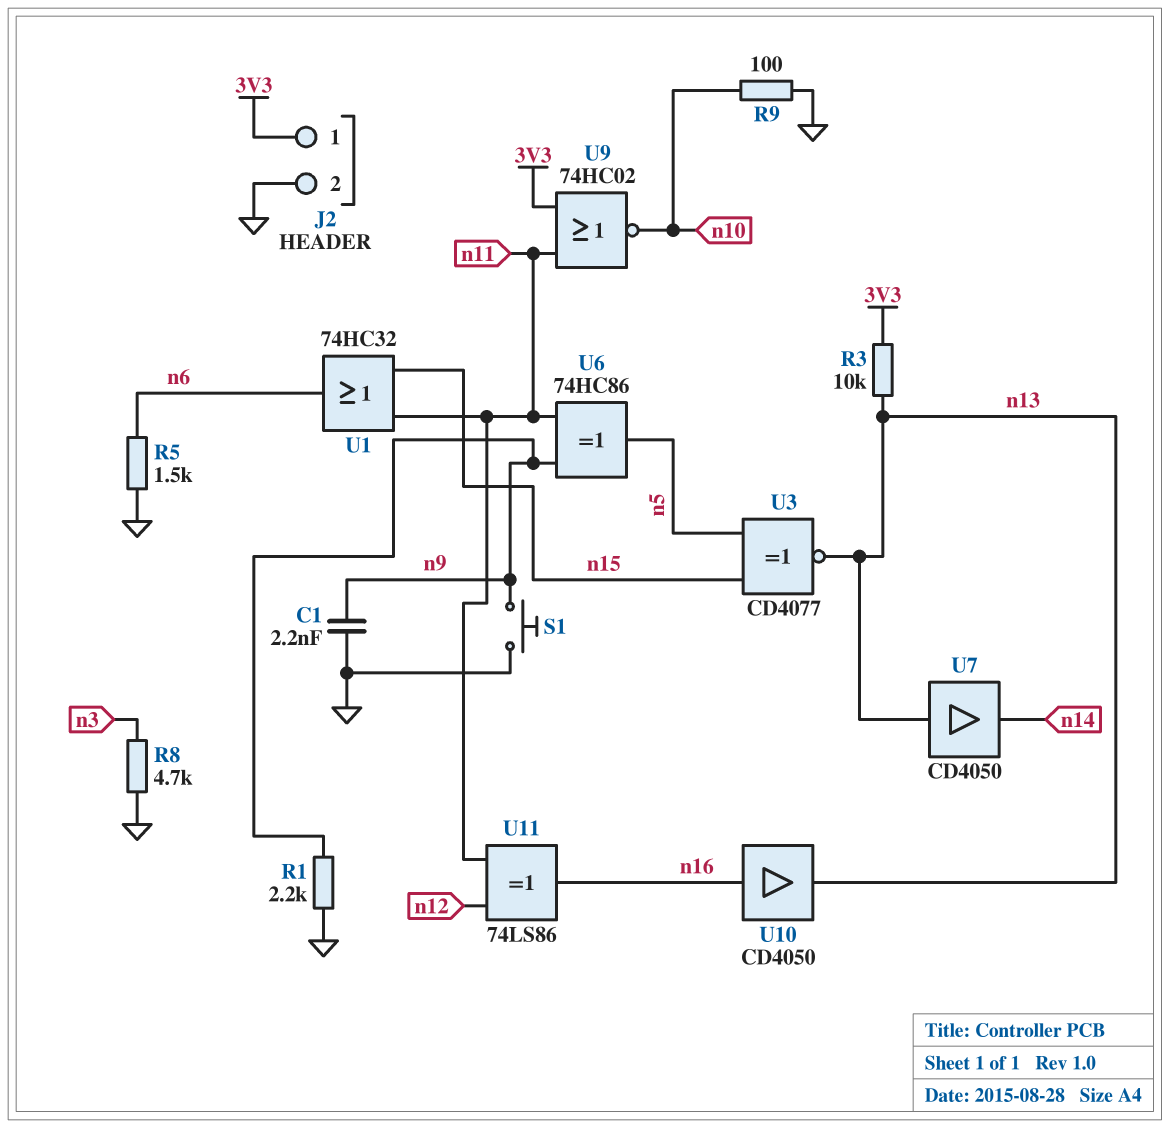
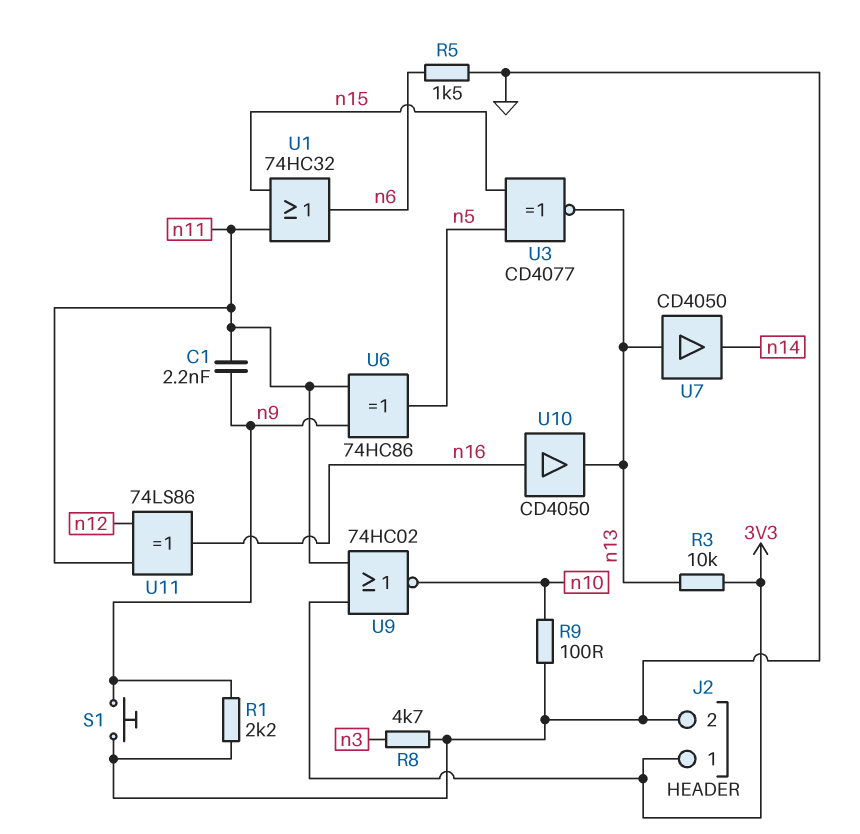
C1: 2.2nF (GND, n9) -> 2.2nF (n9, n11)

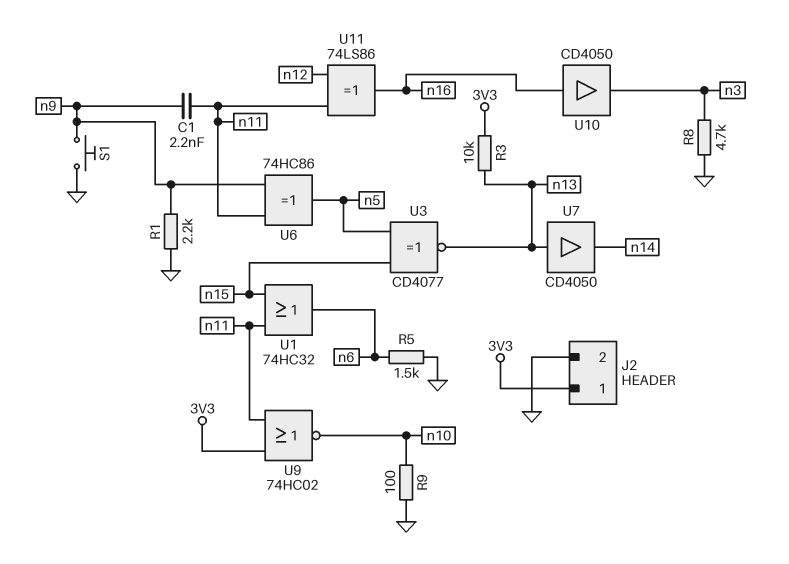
U10: buffer CD4050 (in n16, out n13) -> buffer CD4050 (in n16, out n3)

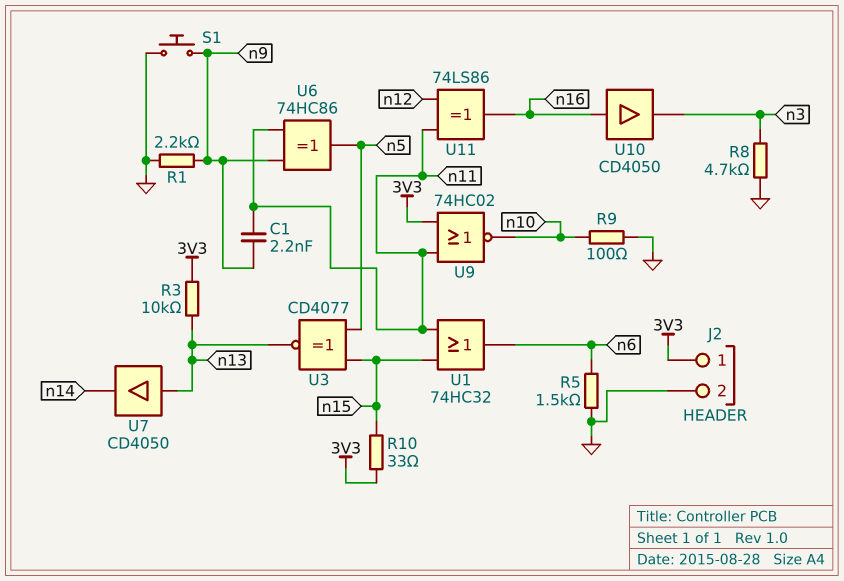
R10: none -> 33 (3V3, n15)

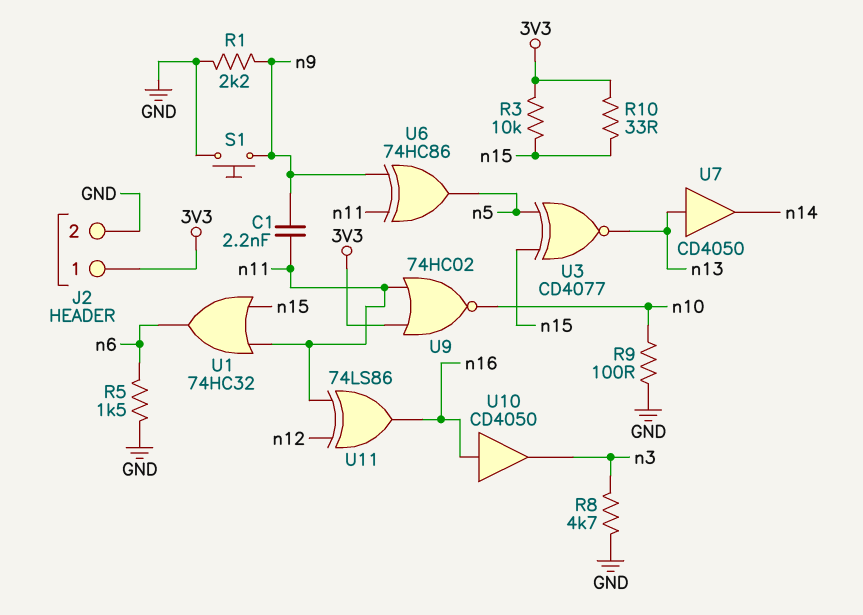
R3: 10k (3V3, n13) -> 10k (3V3, n15)

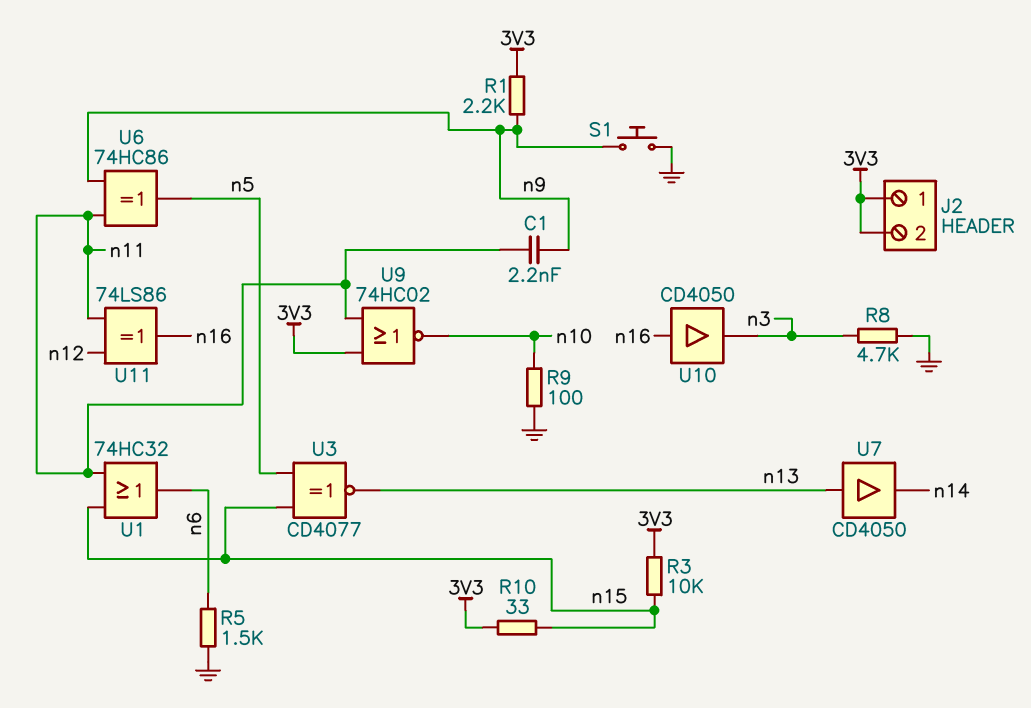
J2 pin 2: GND -> 3V3
R1: 2.2k (GND, n9) -> 2.2k (3V3, n9)

